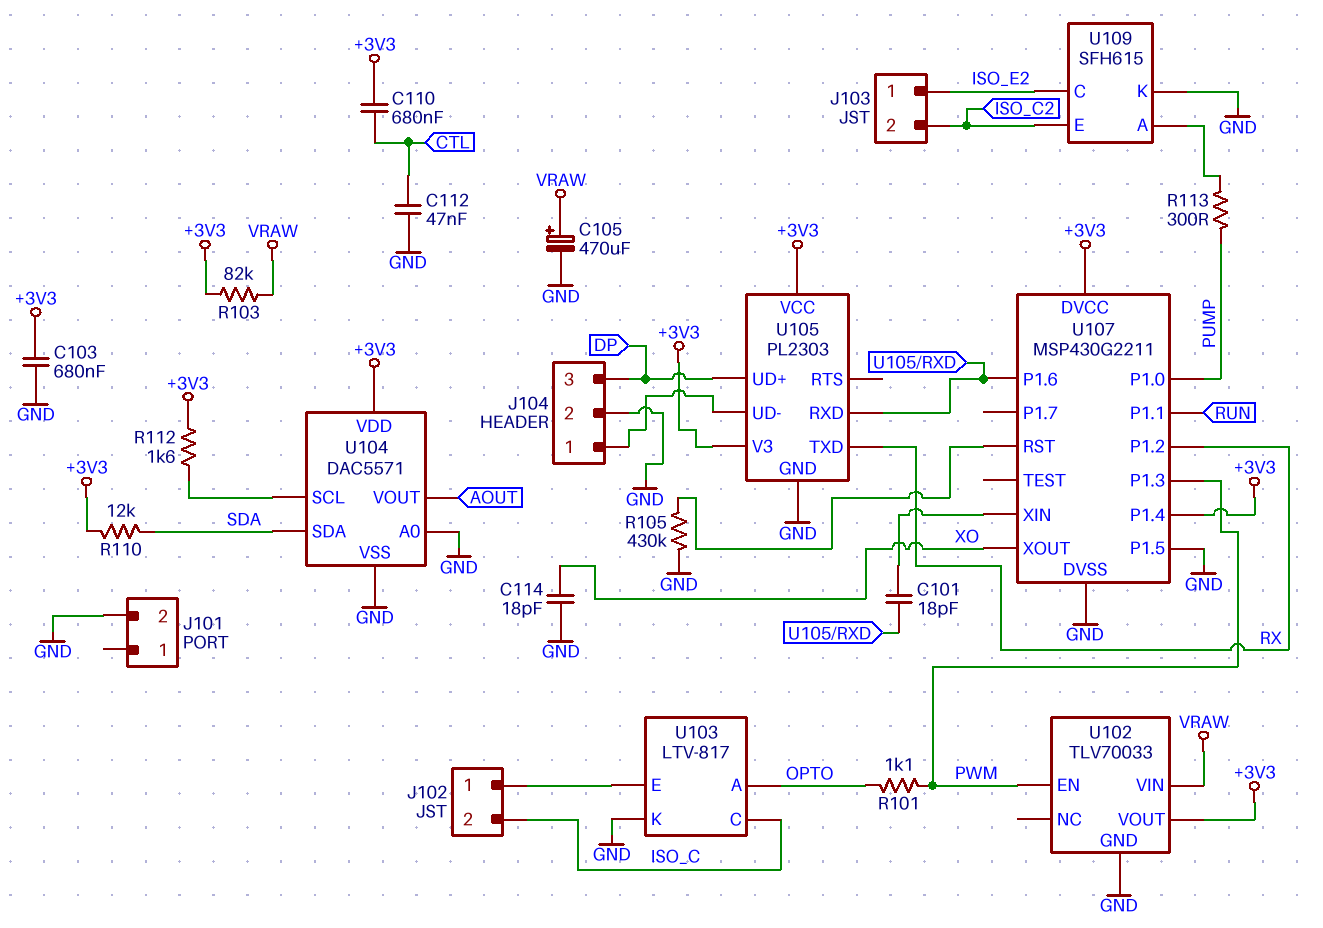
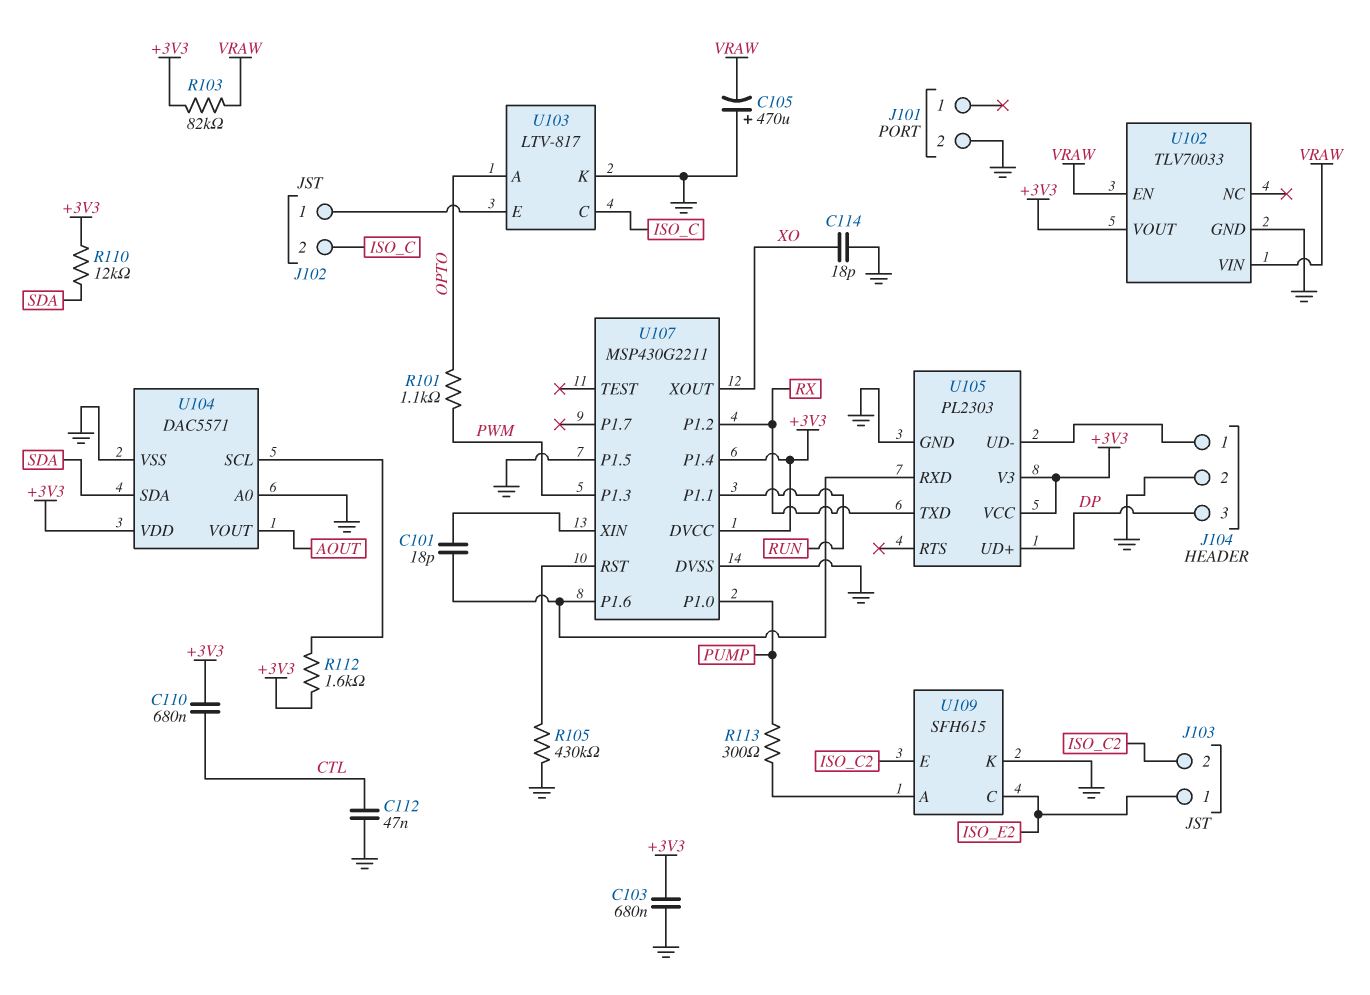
C105: 470uF (plus VRAW, minus GND) -> 470uF (plus GND, minus VRAW)
U102 pin EN: PWM -> VRAW

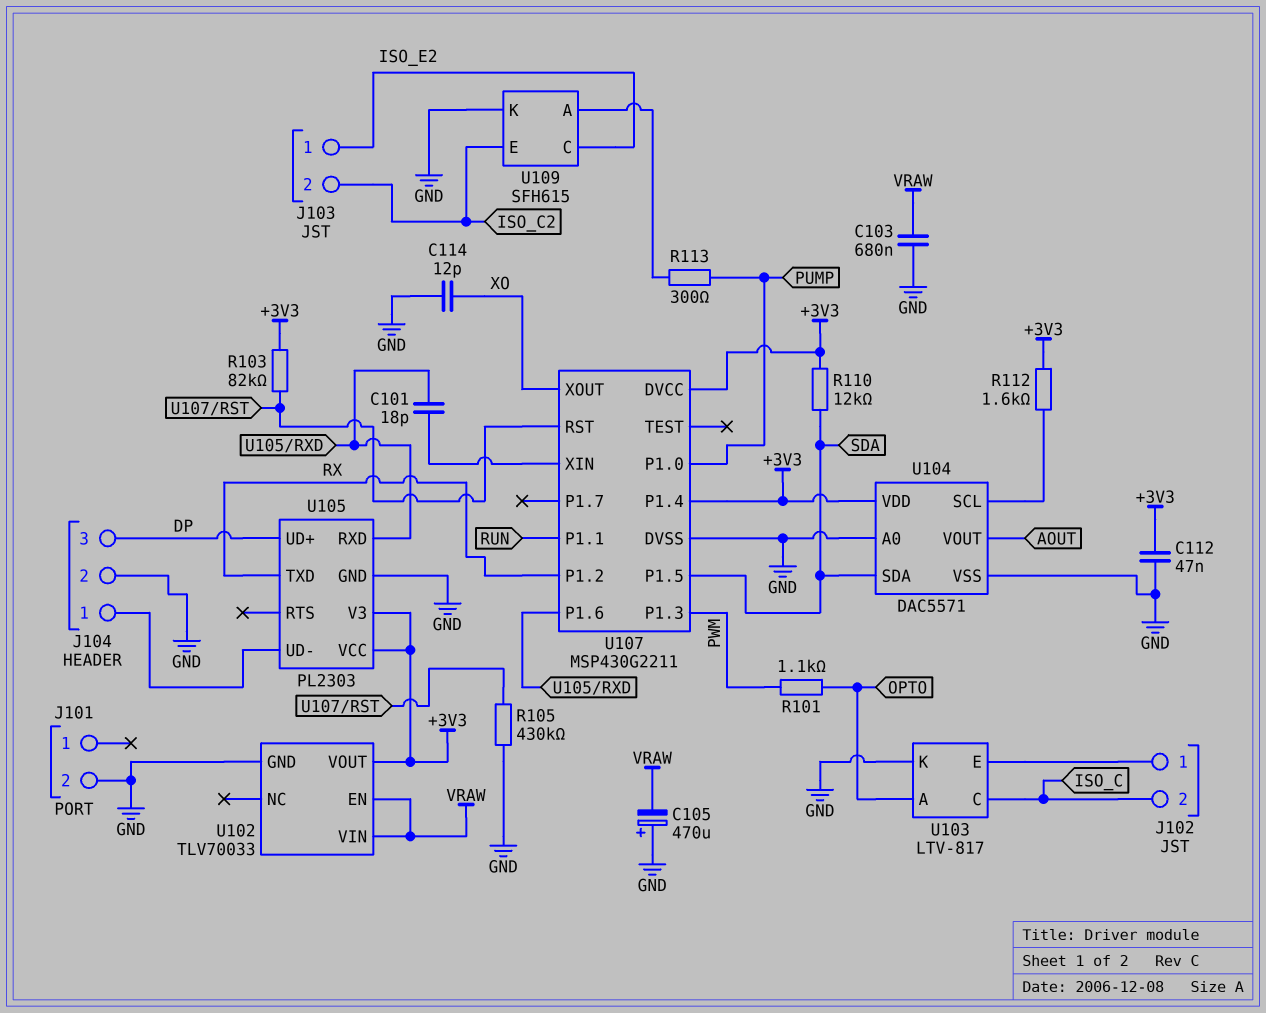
C103: 680nF (+3V3, GND) -> 680nF (GND, VRAW)
C110: 680nF (+3V3, CTL) -> none
C112: 47nF (CTL, GND) -> 47nF (+3V3, GND)
C114: 18pF (GND, XO) -> 12pF (GND, XO)
R103: 82k (+3V3, VRAW) -> 82k (+3V3, U107/RST)
U107 pin P1.5: GND -> SDA

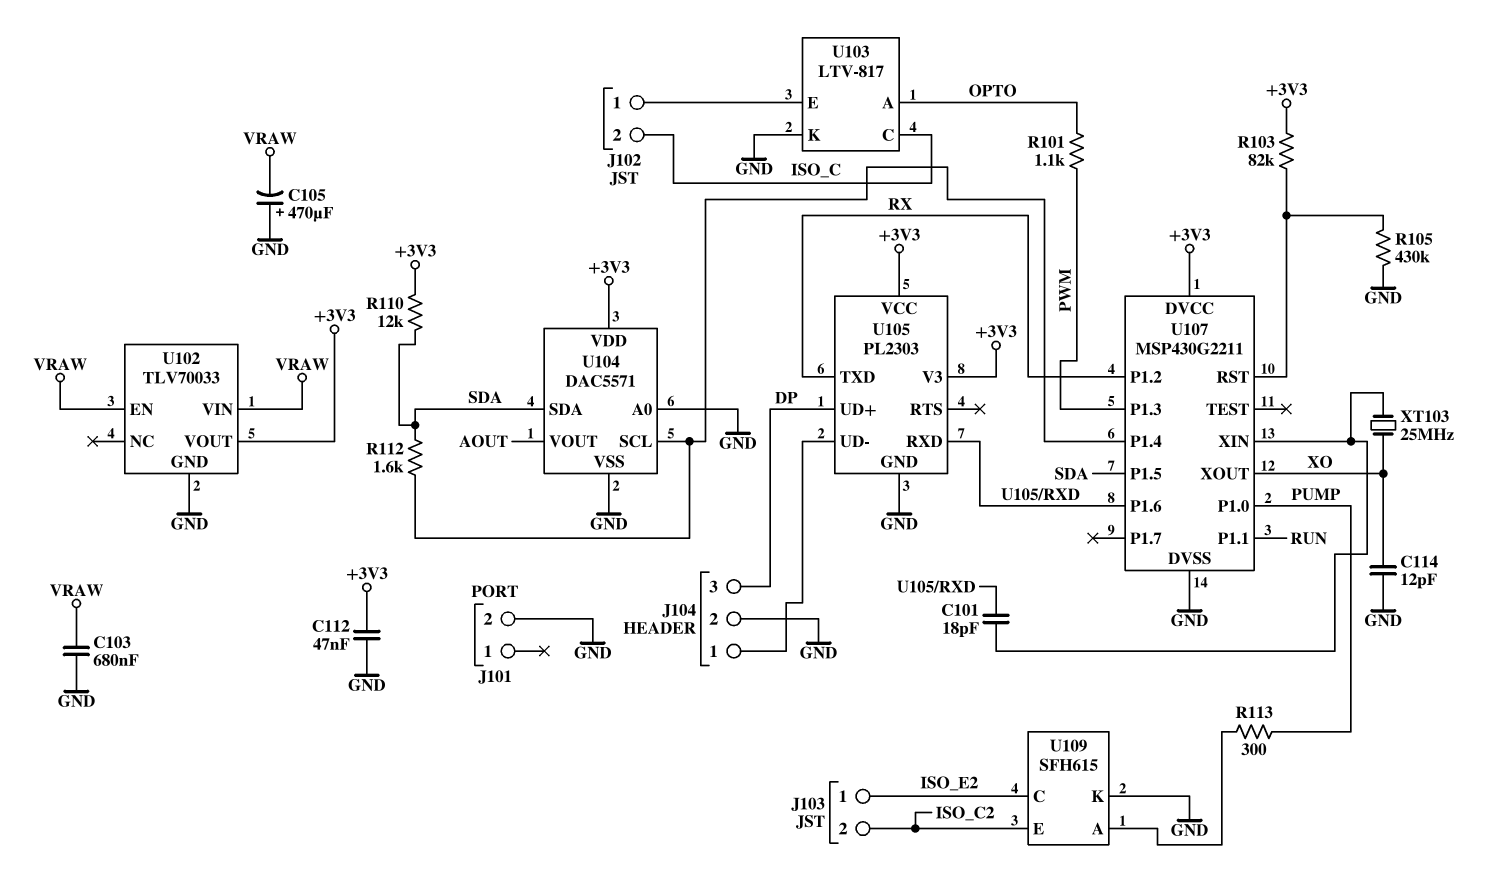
R112: 1.6k (+3V3, U104/SCL) -> 1.6k (SDA, U104/SCL)
U107 pin P1.4: +3V3 -> U104/SCL
XT103: none -> 25MHz (U107/XIN, XO)

